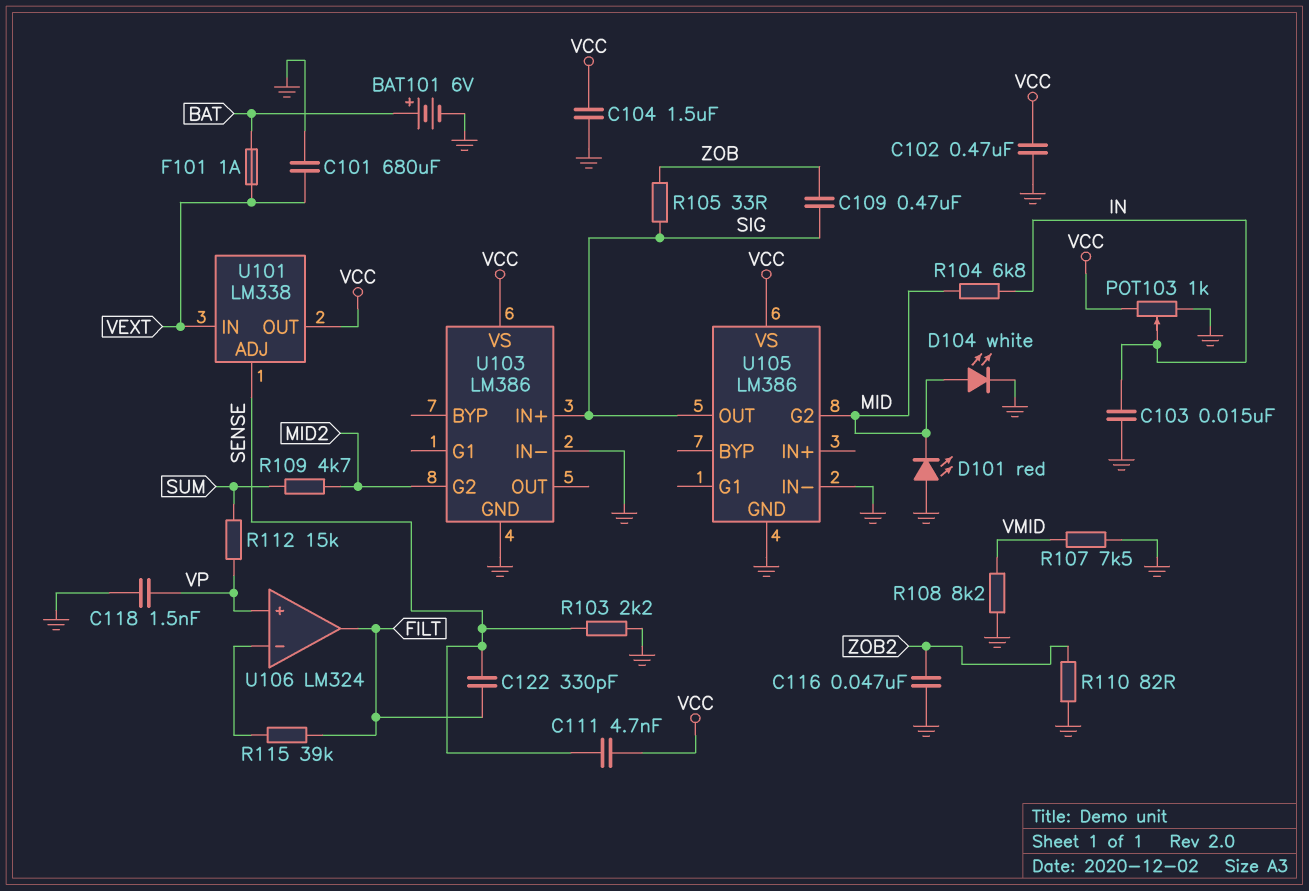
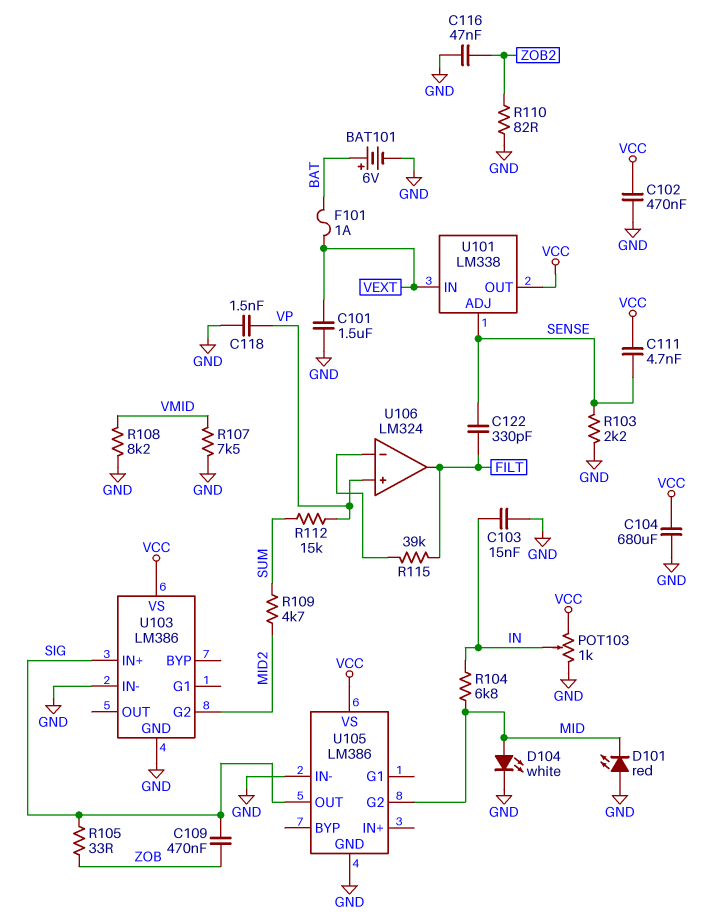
C101: 680uF (GND, VEXT) -> 1.5uF (GND, VEXT)
C104: 1.5uF (GND, VCC) -> 680uF (GND, VCC)

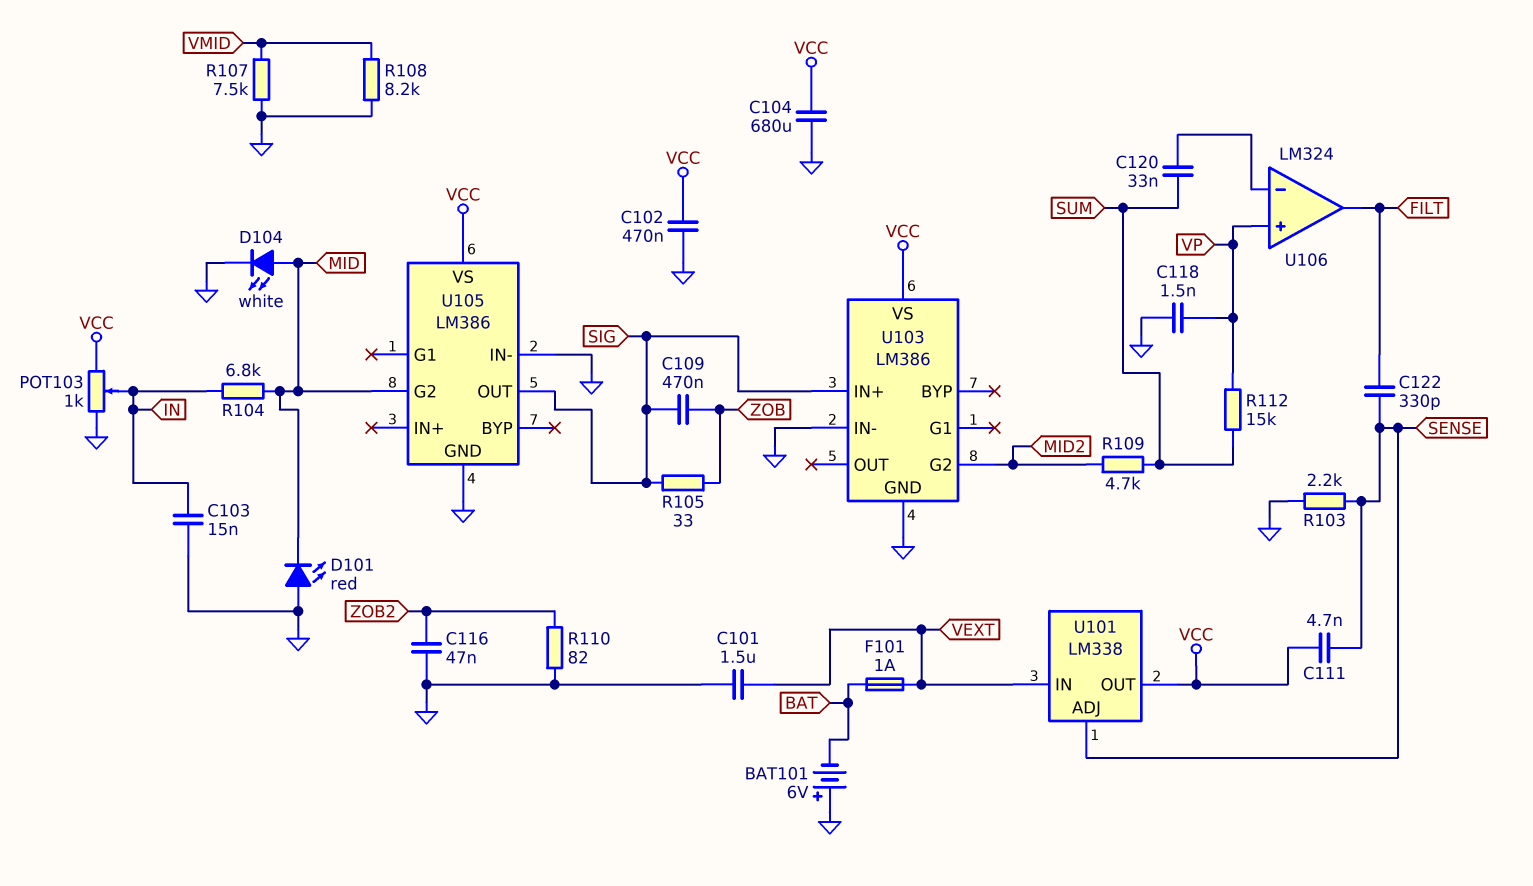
BAT101: 6V (plus BAT, minus GND) -> 6V (plus GND, minus BAT)
C120: none -> 33nF (SUM, U106/in-)
R115: 39k (FILT, U106/in-) -> none

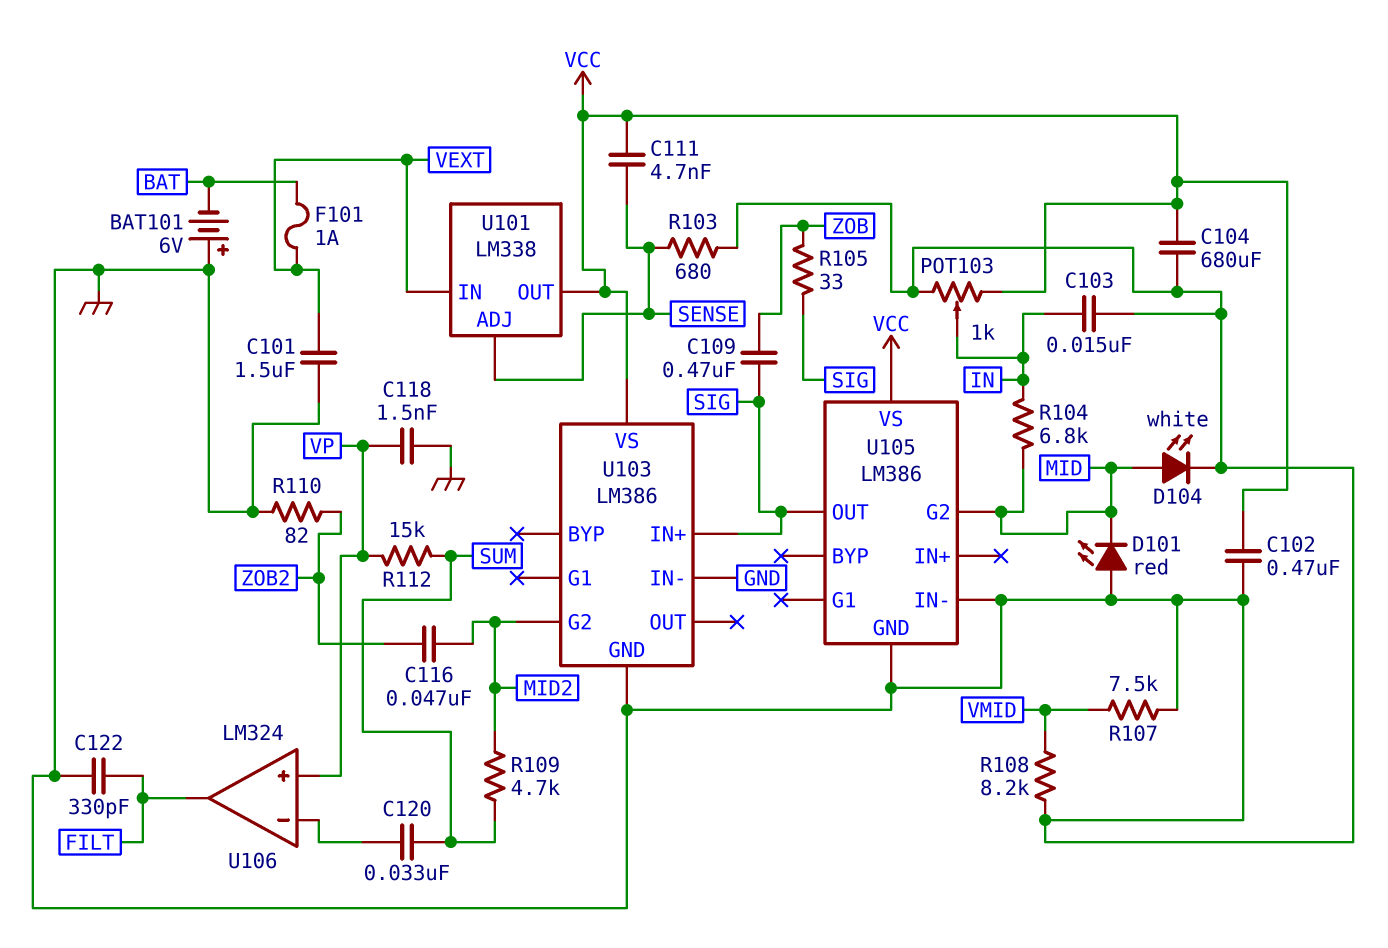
C116: 47nF (GND, ZOB2) -> 47nF (MID2, ZOB2)
C122: 330pF (FILT, SENSE) -> 330pF (FILT, GND)
R103: 2.2k (GND, SENSE) -> 680 (GND, SENSE)

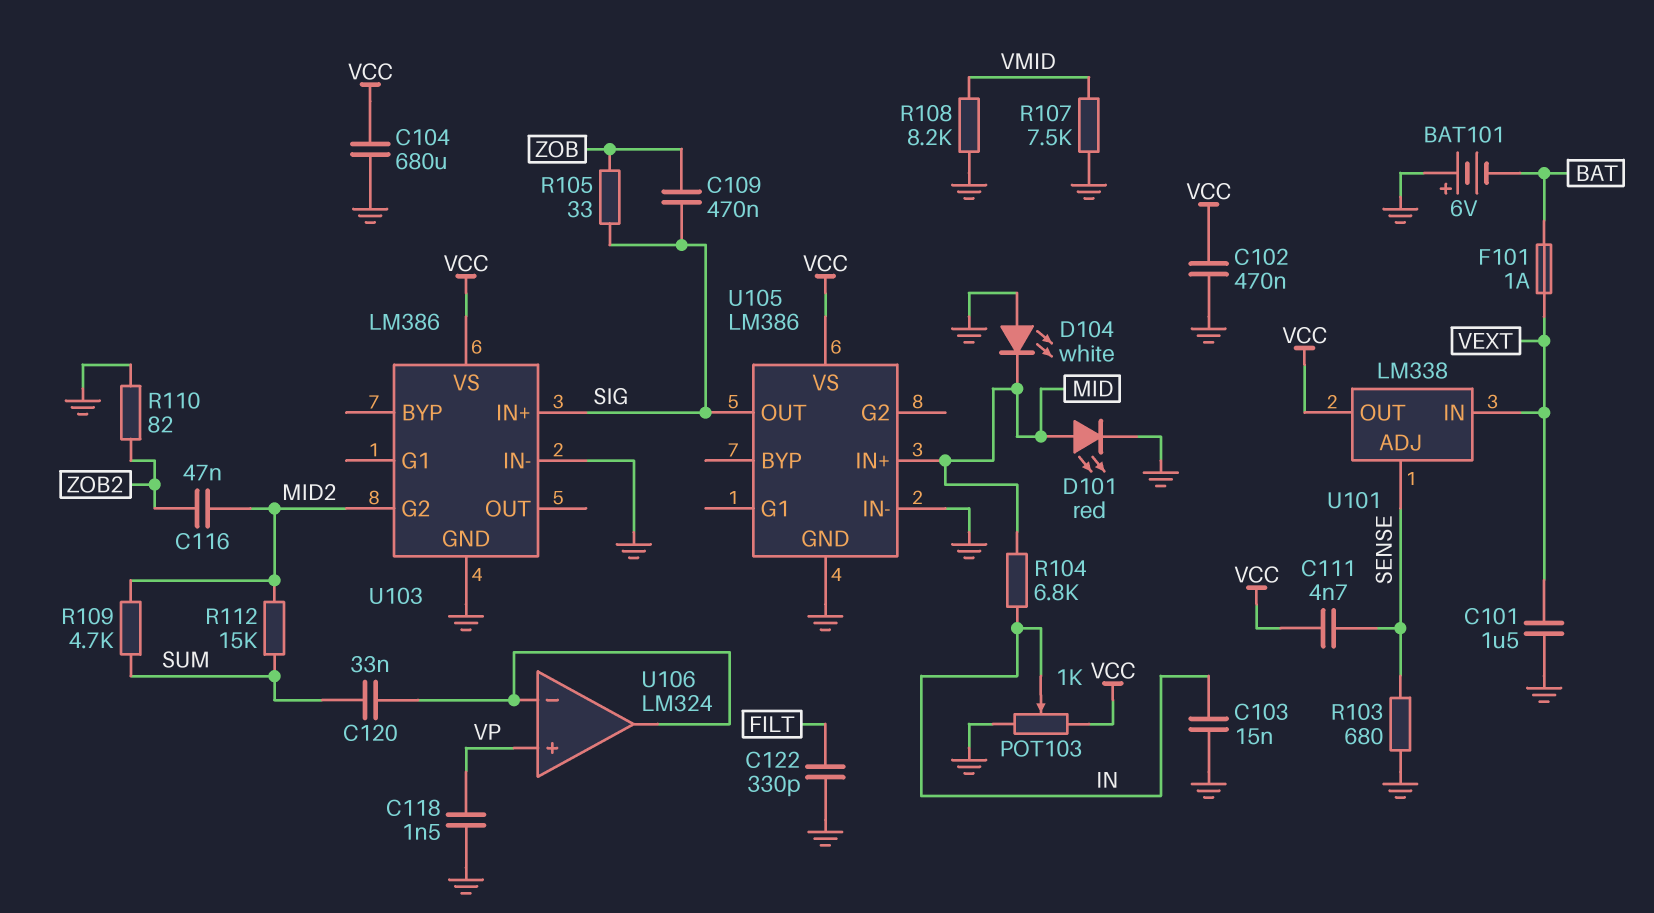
D101: LED red (A GND, K MID) -> LED red (A MID, K GND)
D104: LED white (A MID, K GND) -> LED white (A GND, K MID)
R112: 15k (SUM, VP) -> 15k (MID2, SUM)
U105 pin G2: MID -> none
U105 pin IN+: none -> MID
U106 pin out: FILT -> U106/in-

